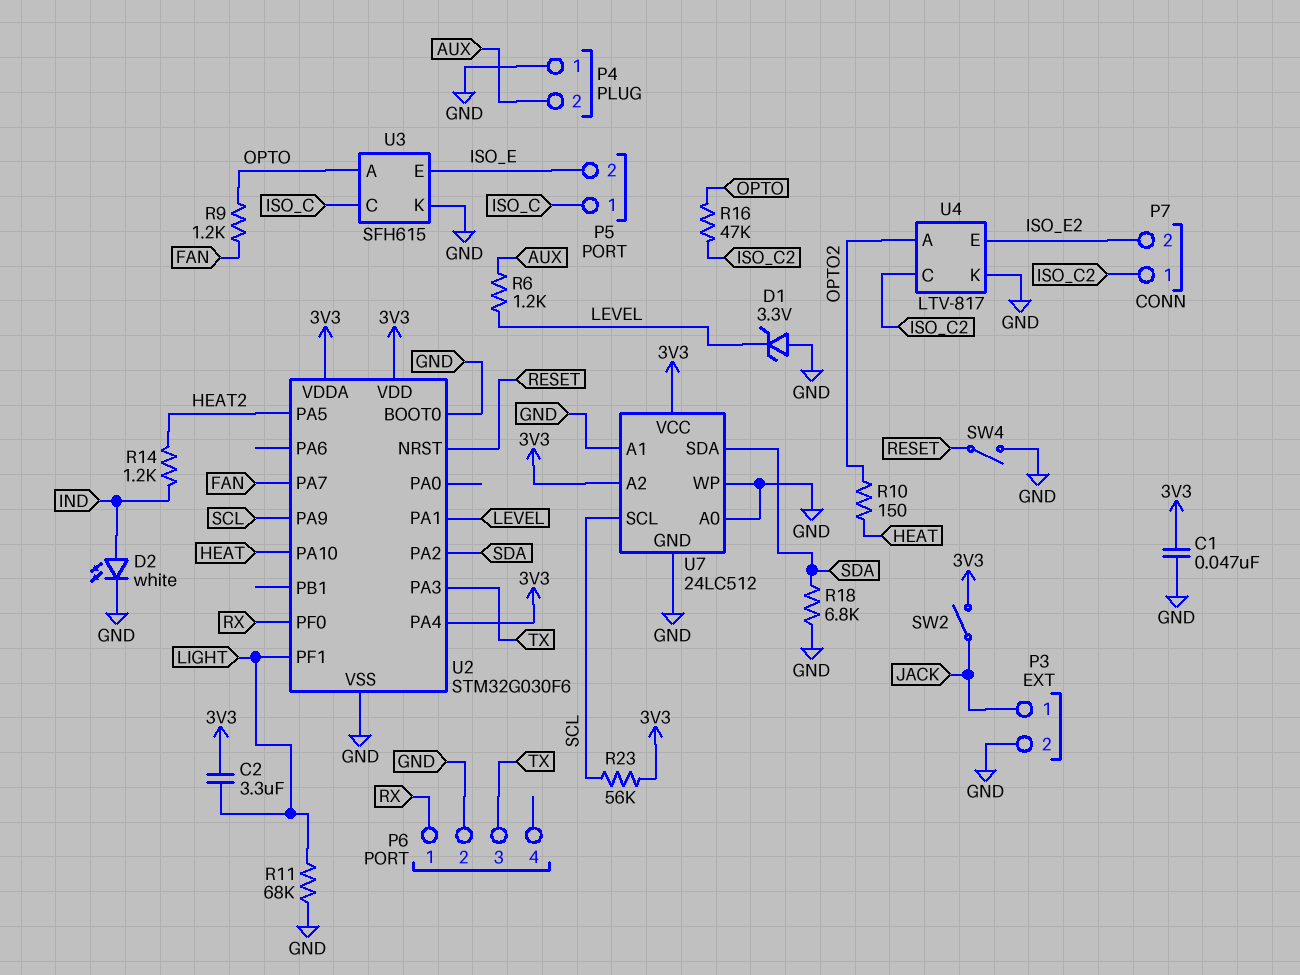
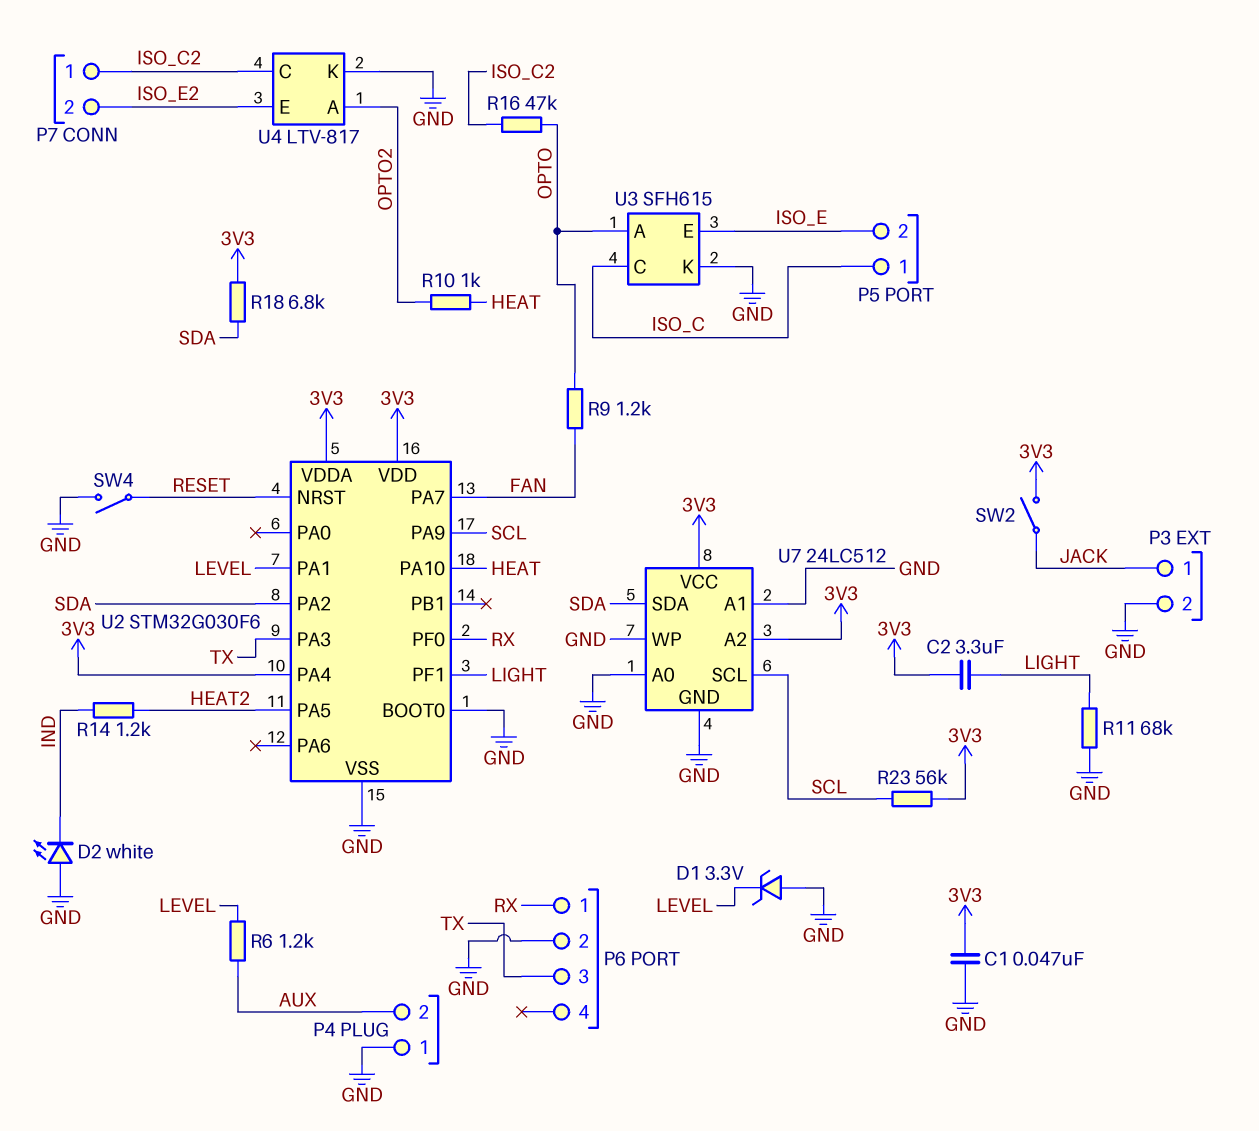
D2: LED white (A IND, K GND) -> LED white (A GND, K IND)
R10: 150 (HEAT, OPTO2) -> 1k (HEAT, OPTO2)
R18: 6.8k (GND, SDA) -> 6.8k (3V3, SDA)

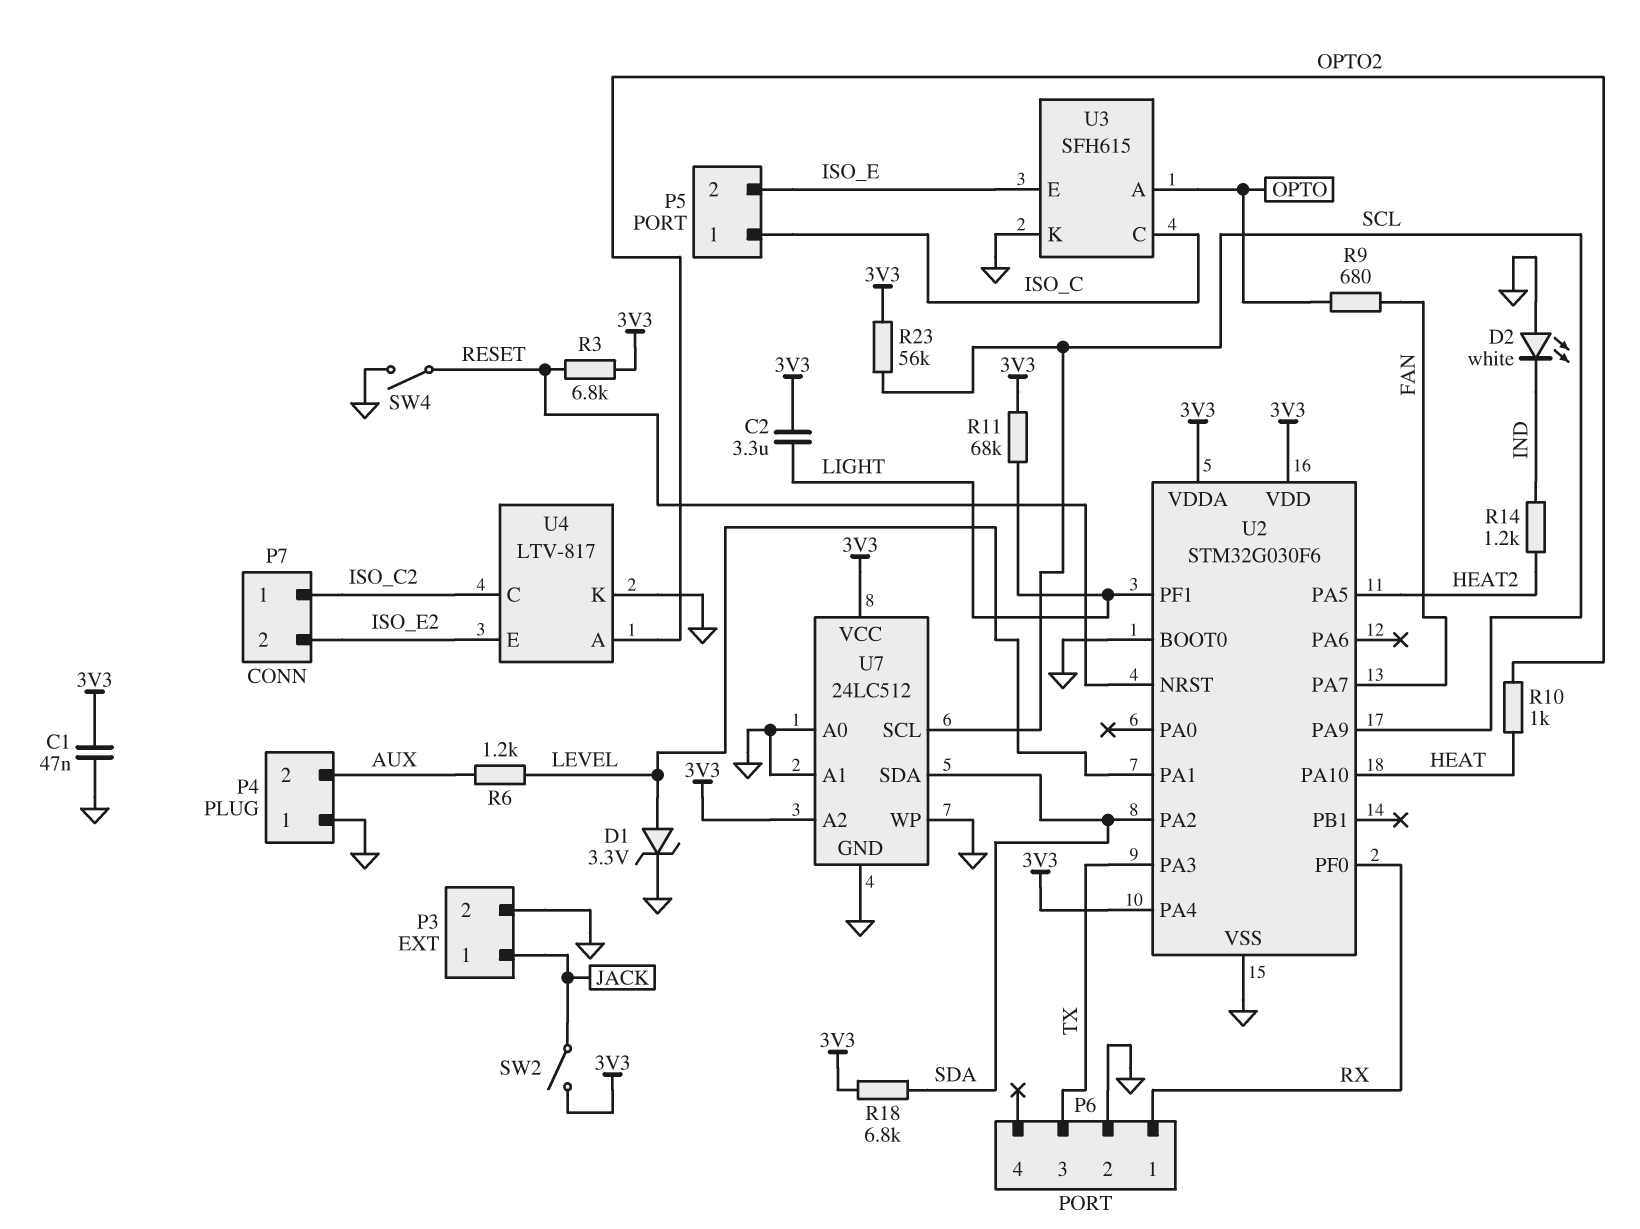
D1: zener 3.3V (A GND, K LEVEL) -> zener 3.3V (A LEVEL, K GND)
R3: none -> 6.8k (3V3, RESET)
R9: 1.2k (FAN, OPTO) -> 680 (FAN, OPTO)
R11: 68k (GND, LIGHT) -> 68k (3V3, LIGHT)
R16: 47k (ISO_C2, OPTO) -> none

